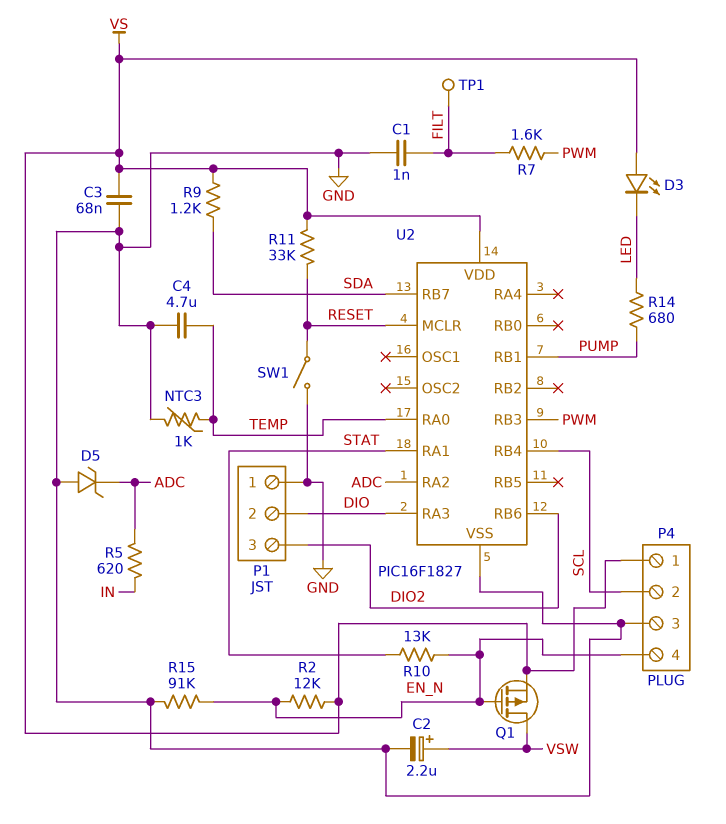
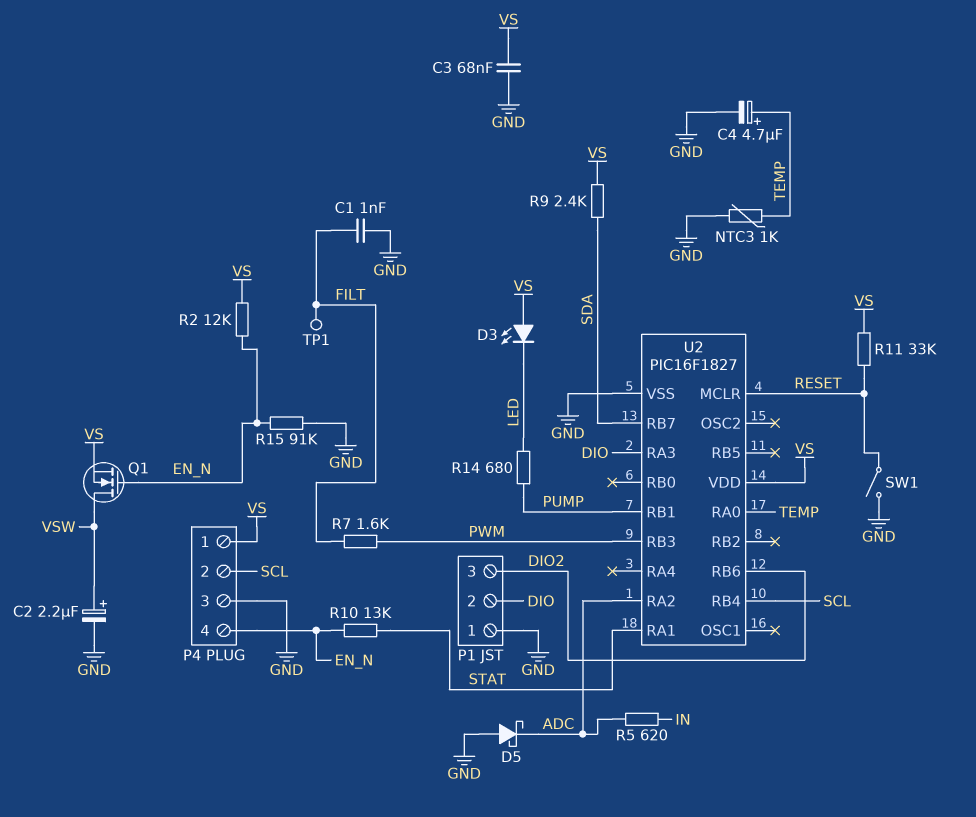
C4: 4.7uF (GND, TEMP) -> 4.7uF (plus TEMP, minus GND)
D5: zener (A GND, K ADC) -> schottky (A GND, K ADC)
Q1: PMOS (G EN_N, D VSW, S VS) -> NMOS (G EN_N, D VSW, S VS)
R9: 1.2k (SDA, VS) -> 2.4k (SDA, VS)

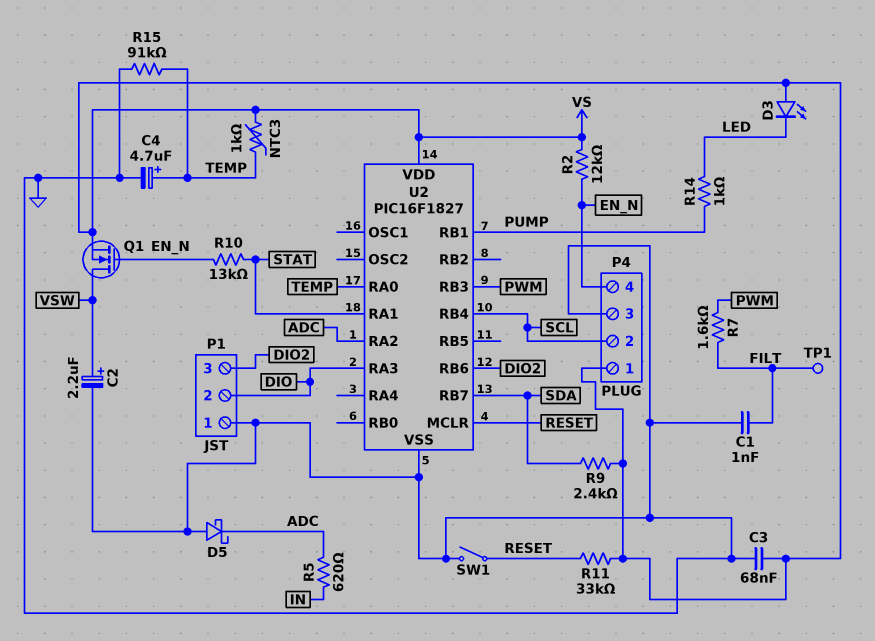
NTC3: 1k (GND, TEMP) -> 1k (TEMP, VS)
R14: 680 (LED, PUMP) -> 1k (LED, PUMP)
R15: 91k (EN_N, GND) -> 91k (GND, TEMP)

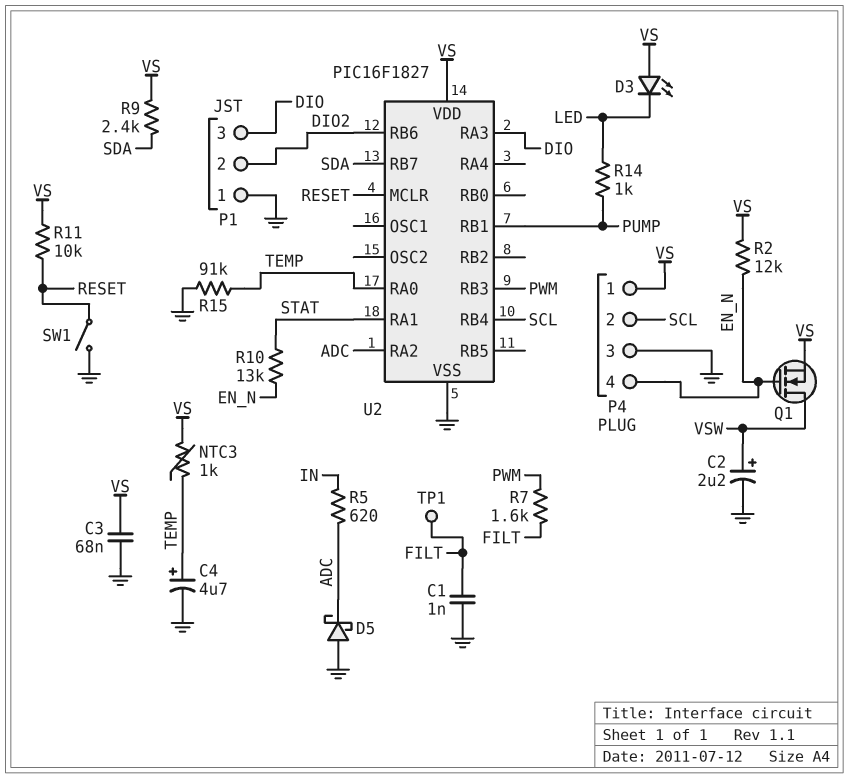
P1 pin 2: DIO -> DIO2
P1 pin 3: DIO2 -> DIO
R11: 33k (RESET, VS) -> 10k (RESET, VS)

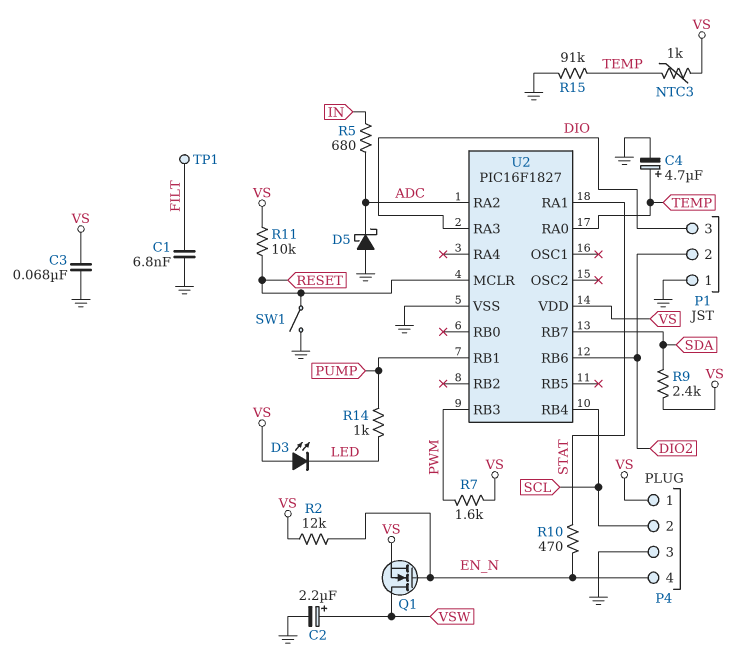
C1: 1nF (FILT, GND) -> 6.8nF (FILT, GND)
R5: 620 (ADC, IN) -> 680 (ADC, IN)
R7: 1.6k (FILT, PWM) -> 1.6k (PWM, VS)
R10: 13k (EN_N, STAT) -> 470 (EN_N, STAT)

